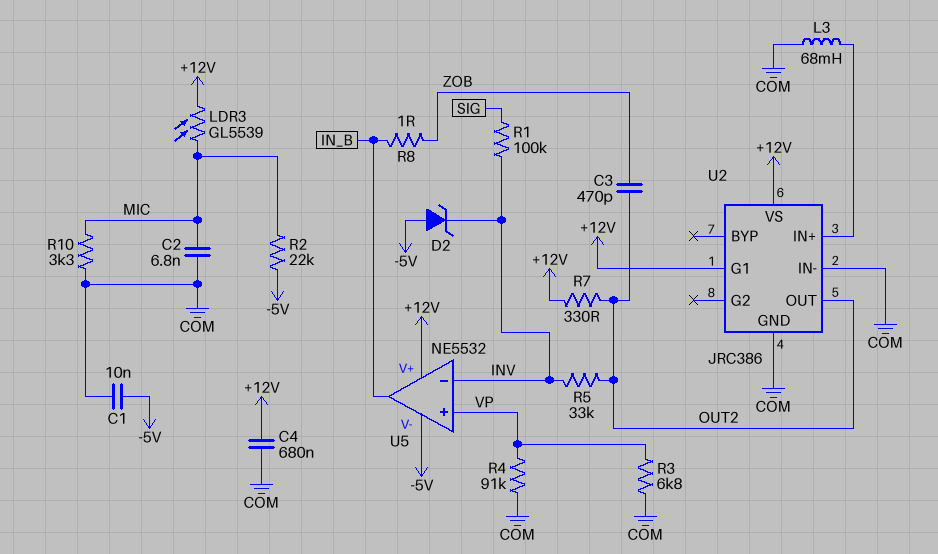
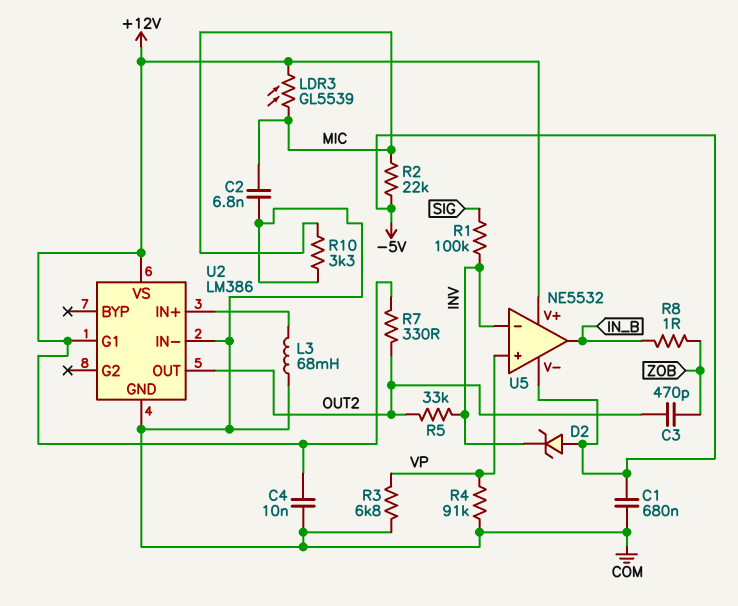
C1: 10nF (-5V, COM) -> 680nF (-5V, COM)
C4: 680nF (+12V, COM) -> 10nF (+12V, COM)
U2: JRC386 -> LM386

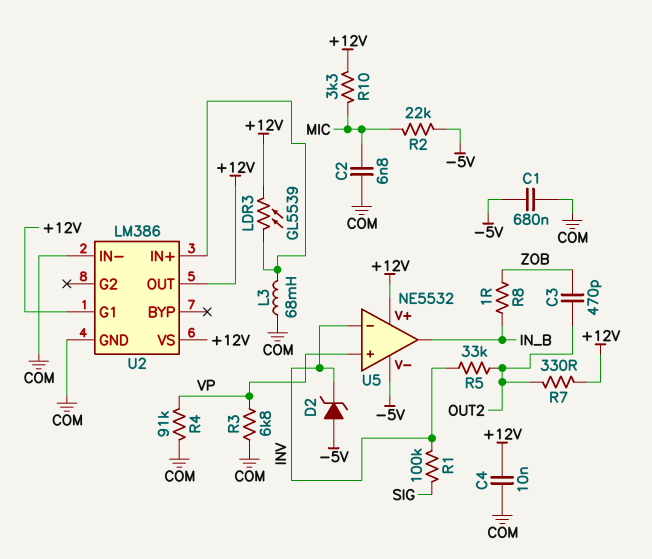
LDR3: GL5539 (+12V, MIC) -> GL5539 (+12V, U2/IN+)
R10: 3.3k (COM, MIC) -> 3.3k (+12V, MIC)
U2 pin OUT: OUT2 -> +12V

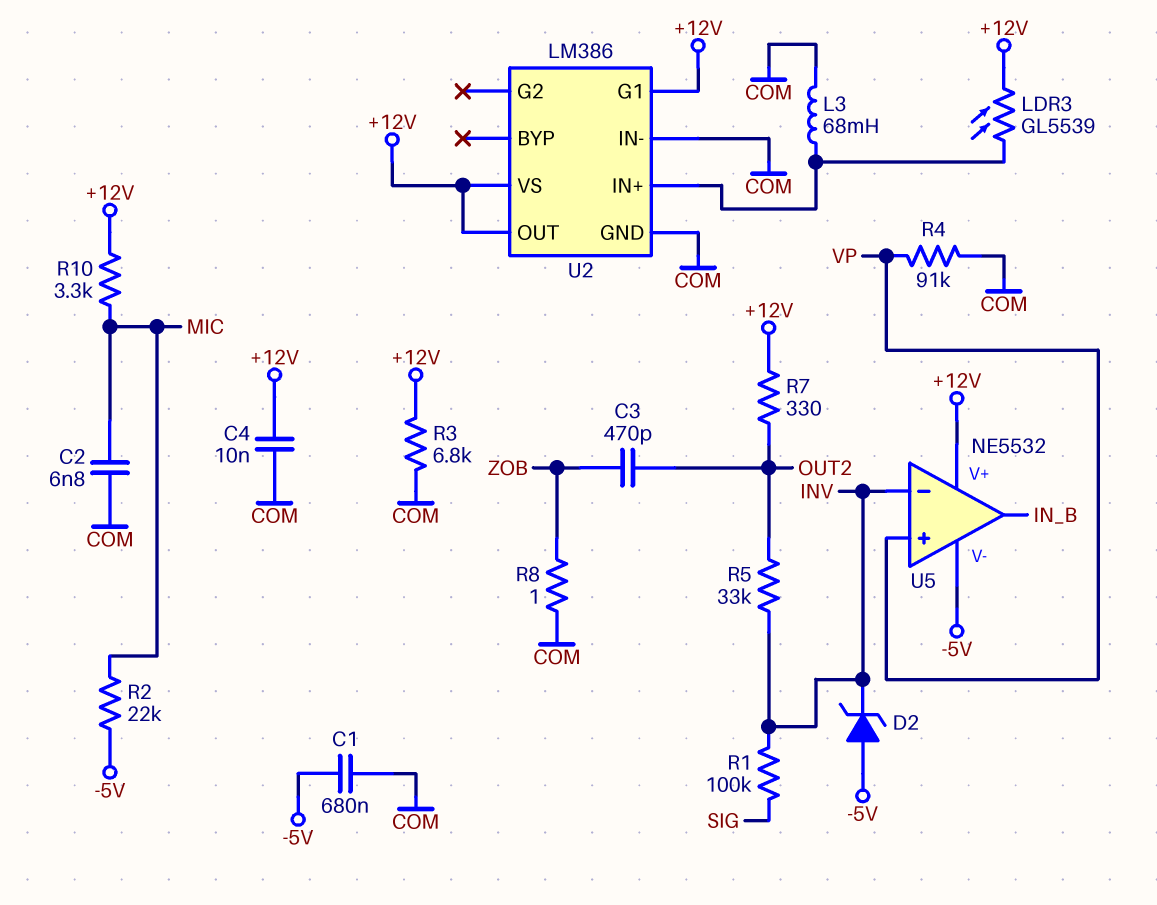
R3: 6.8k (COM, VP) -> 6.8k (+12V, COM)
R8: 1 (IN_B, ZOB) -> 1 (COM, ZOB)

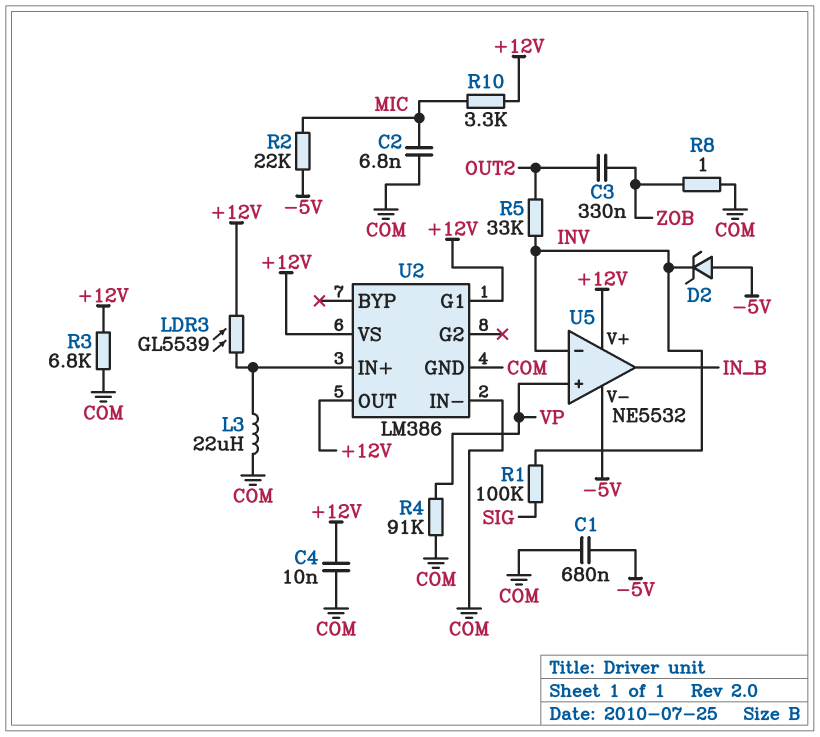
C3: 470pF (OUT2, ZOB) -> 330nF (OUT2, ZOB)
L3: 68mH (COM, U2/IN+) -> 22uH (COM, U2/IN+)
R7: 330 (+12V, OUT2) -> none

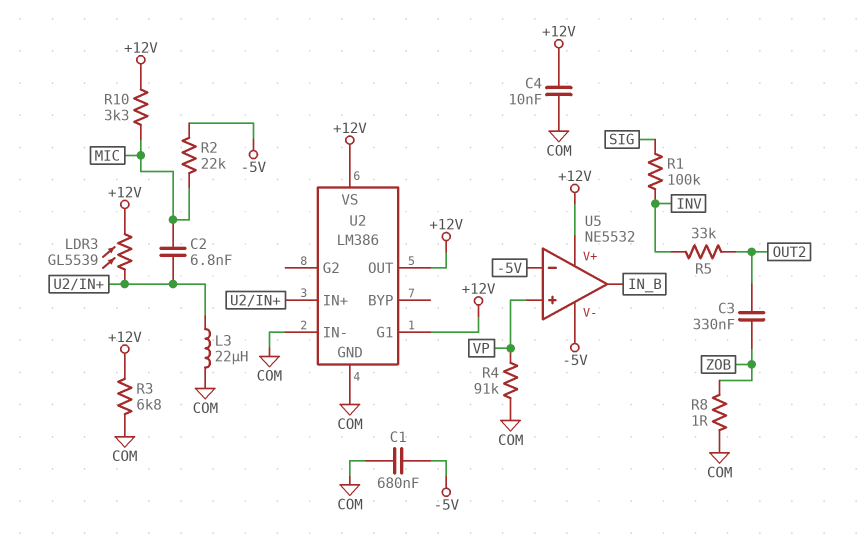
C2: 6.8nF (COM, MIC) -> 6.8nF (MIC, U2/IN+)
D2: zener (A -5V, K INV) -> none
U5 pin in-: INV -> -5V

